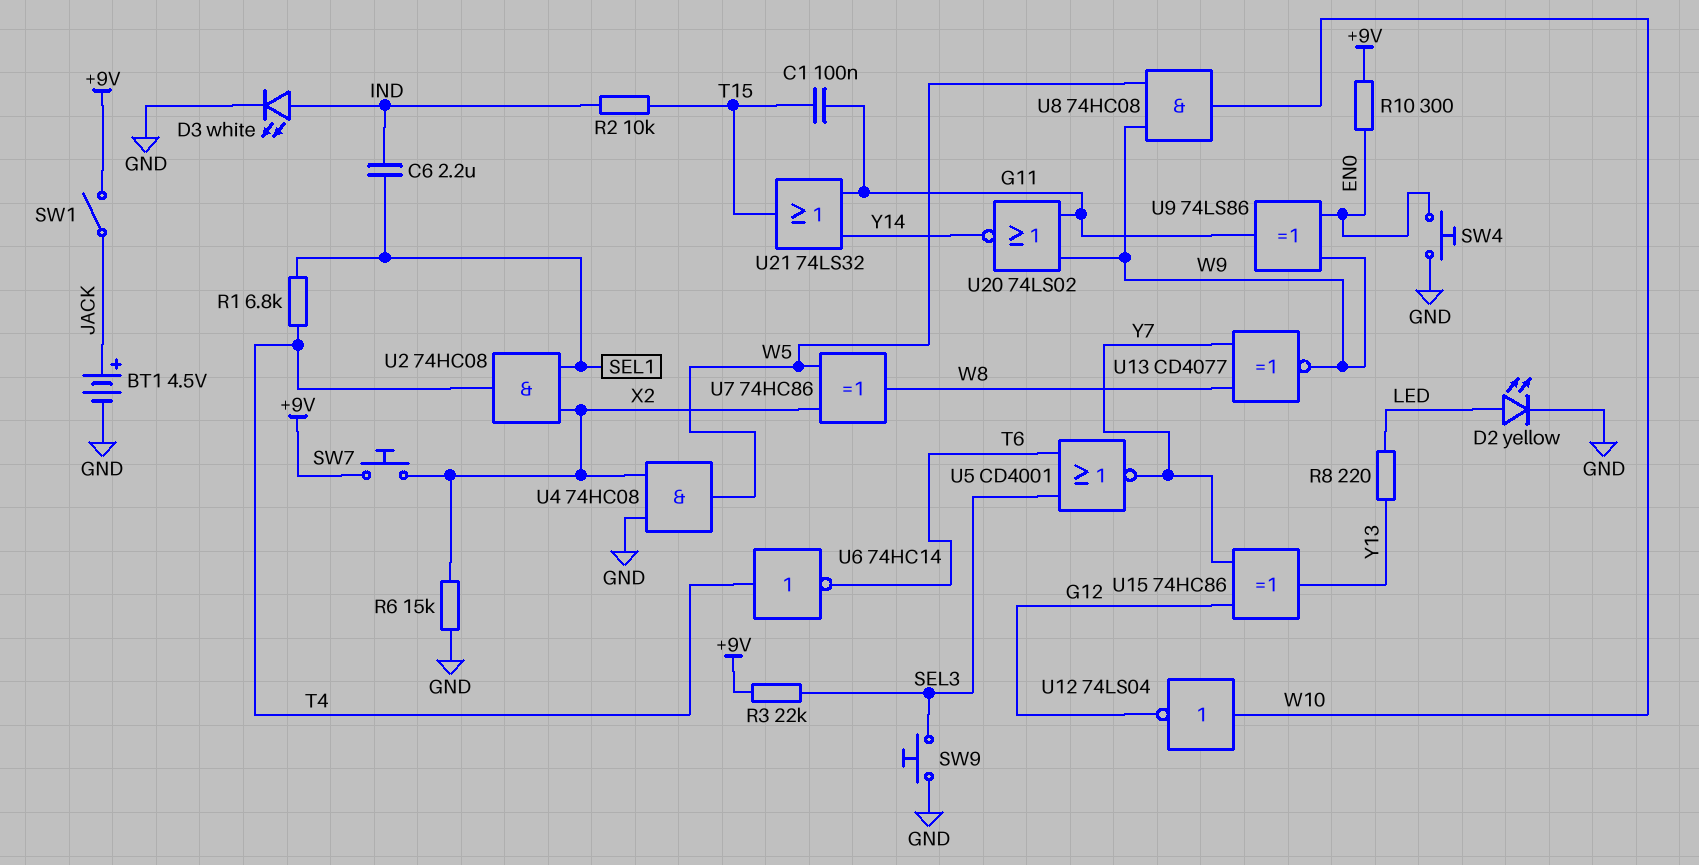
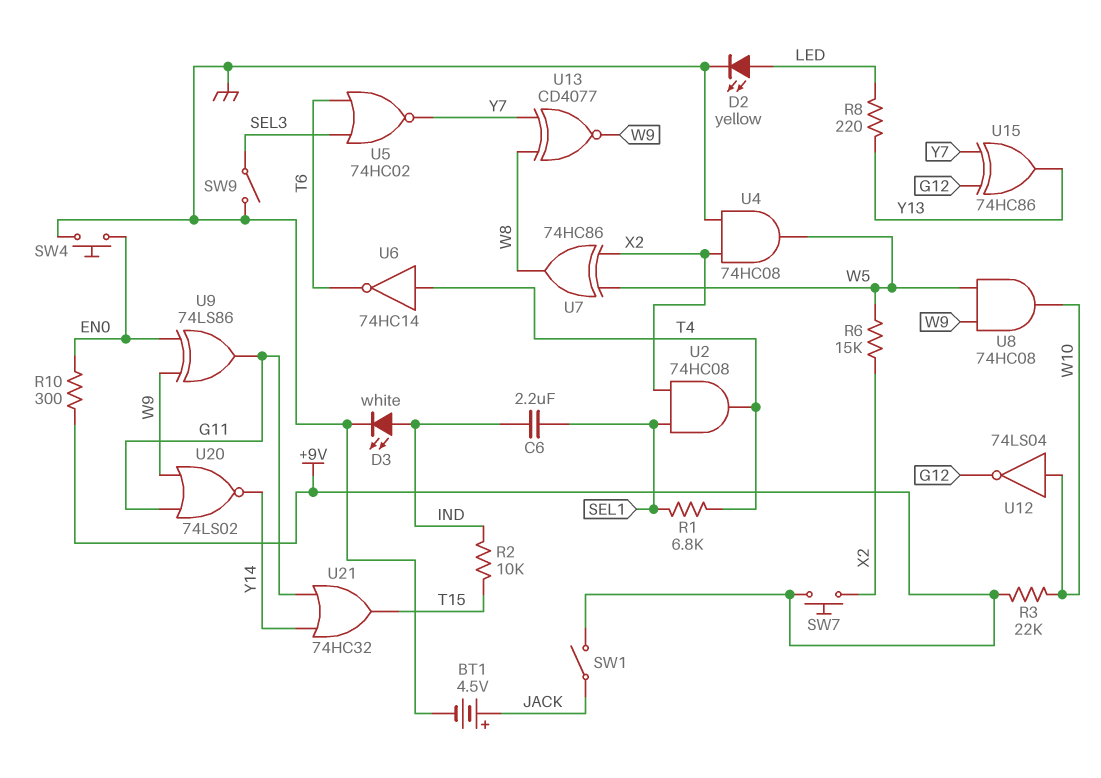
C1: 100nF (G11, T15) -> none
R3: 22k (+9V, SEL3) -> 22k (+9V, W10)
R6: 15k (GND, X2) -> 15k (W5, X2)
SW9: button (GND, SEL3) -> switch (GND, SEL3)
U5: NOR CD4001 (in SEL3, in T6, out Y7) -> NOR 74HC02 (in SEL3, in T6, out Y7)
U21: OR 74LS32 (in G11, in Y14, out T15) -> OR 74HC32 (in G11, in Y14, out T15)

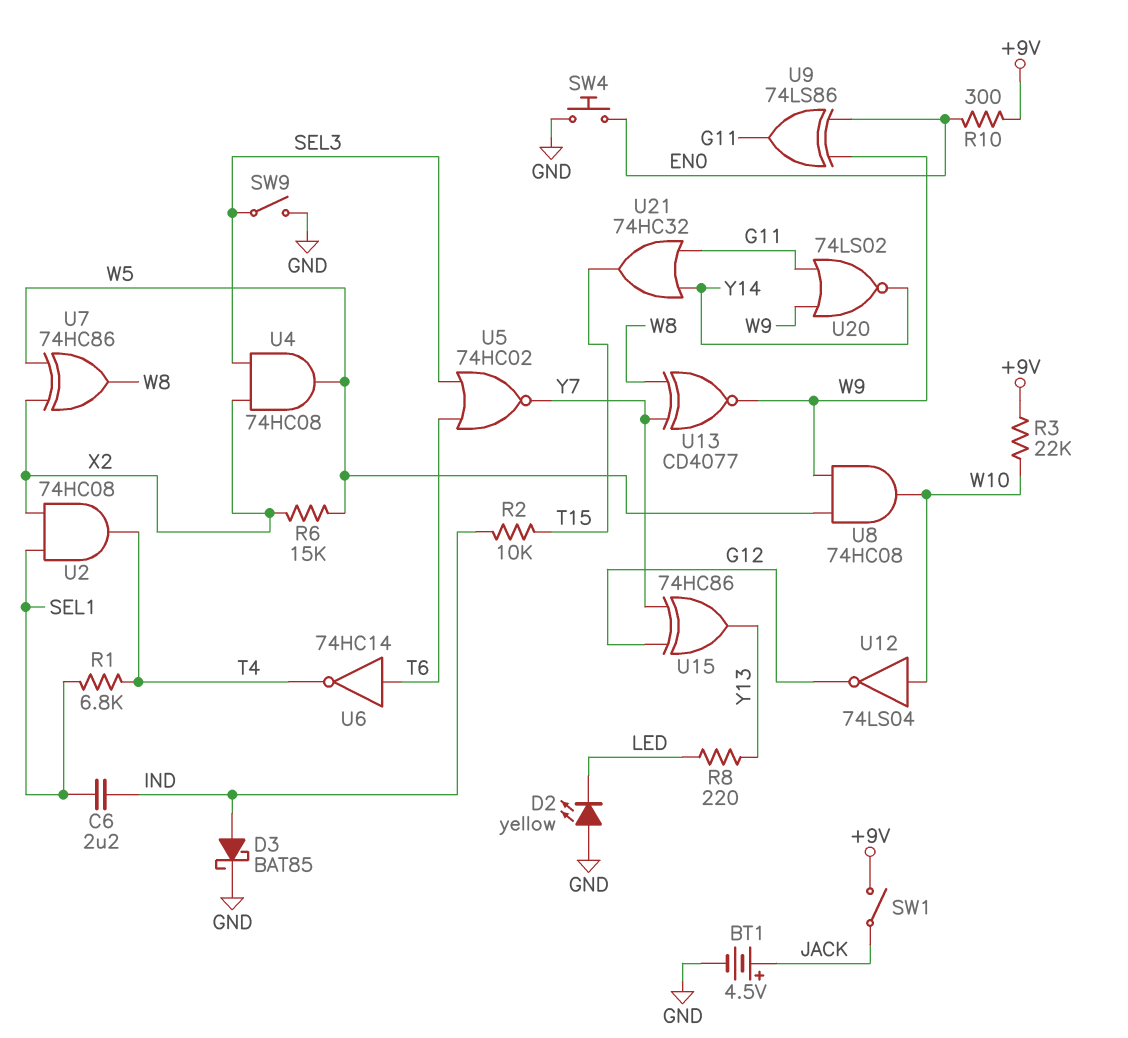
D2: LED yellow (A LED, K GND) -> LED yellow (A GND, K LED)
D3: LED white (A IND, K GND) -> schottky BAT85 (A IND, K GND)
SW7: button (+9V, X2) -> none
U4: AND 74HC08 (in GND, in X2, out W5) -> AND 74HC08 (in SEL3, in X2, out W5)
U6: NOT 74HC14 (in T4, out T6) -> NOT 74HC14 (in T6, out T4)

